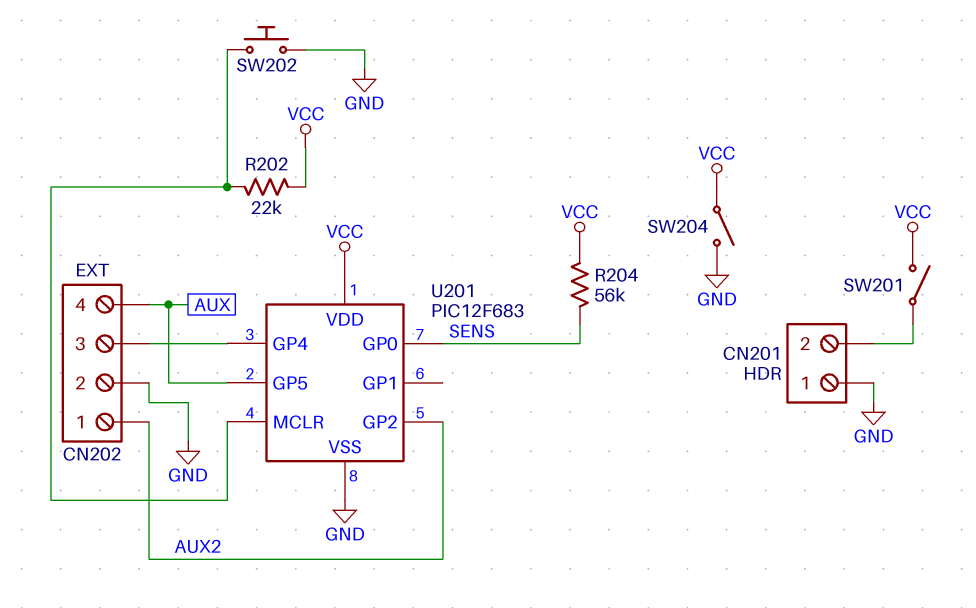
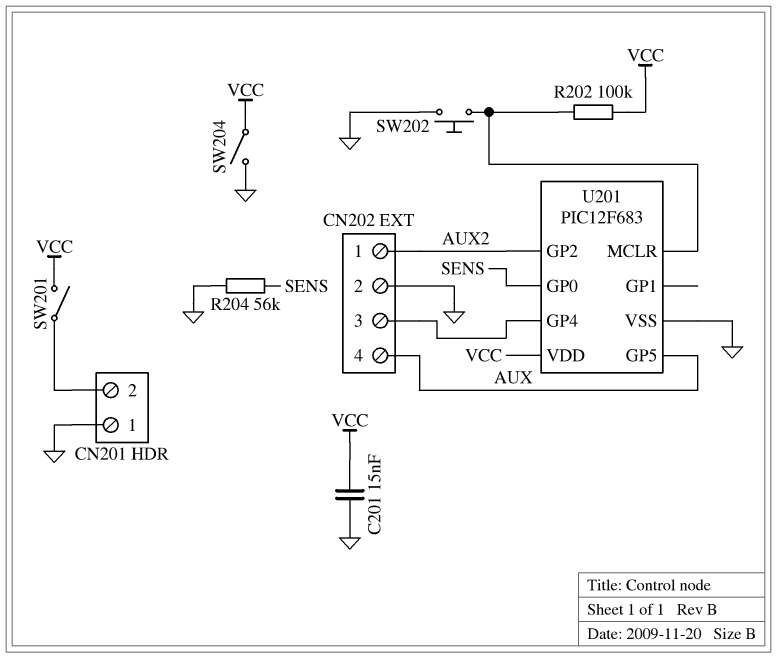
C201: none -> 15nF (GND, VCC)
R202: 22k (U201/MCLR, VCC) -> 100k (U201/MCLR, VCC)
R204: 56k (SENS, VCC) -> 56k (GND, SENS)

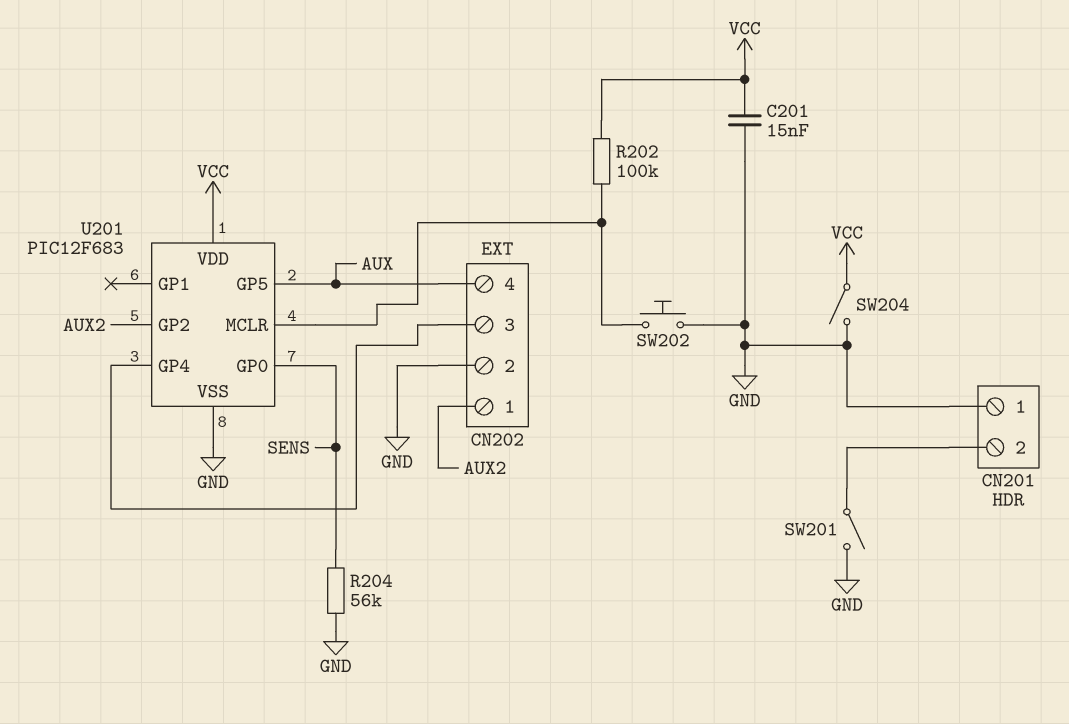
SW201: switch (CN201/2, VCC) -> switch (CN201/2, GND)

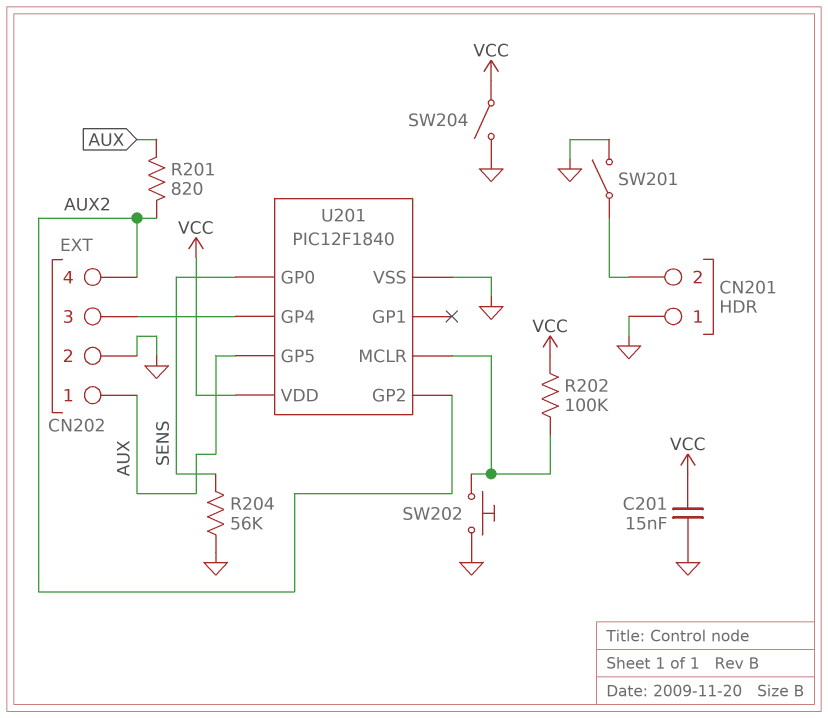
CN202 pin 1: AUX2 -> AUX
CN202 pin 4: AUX -> AUX2
R201: none -> 820 (AUX, AUX2)
U201: PIC12F683 -> PIC12F1840

